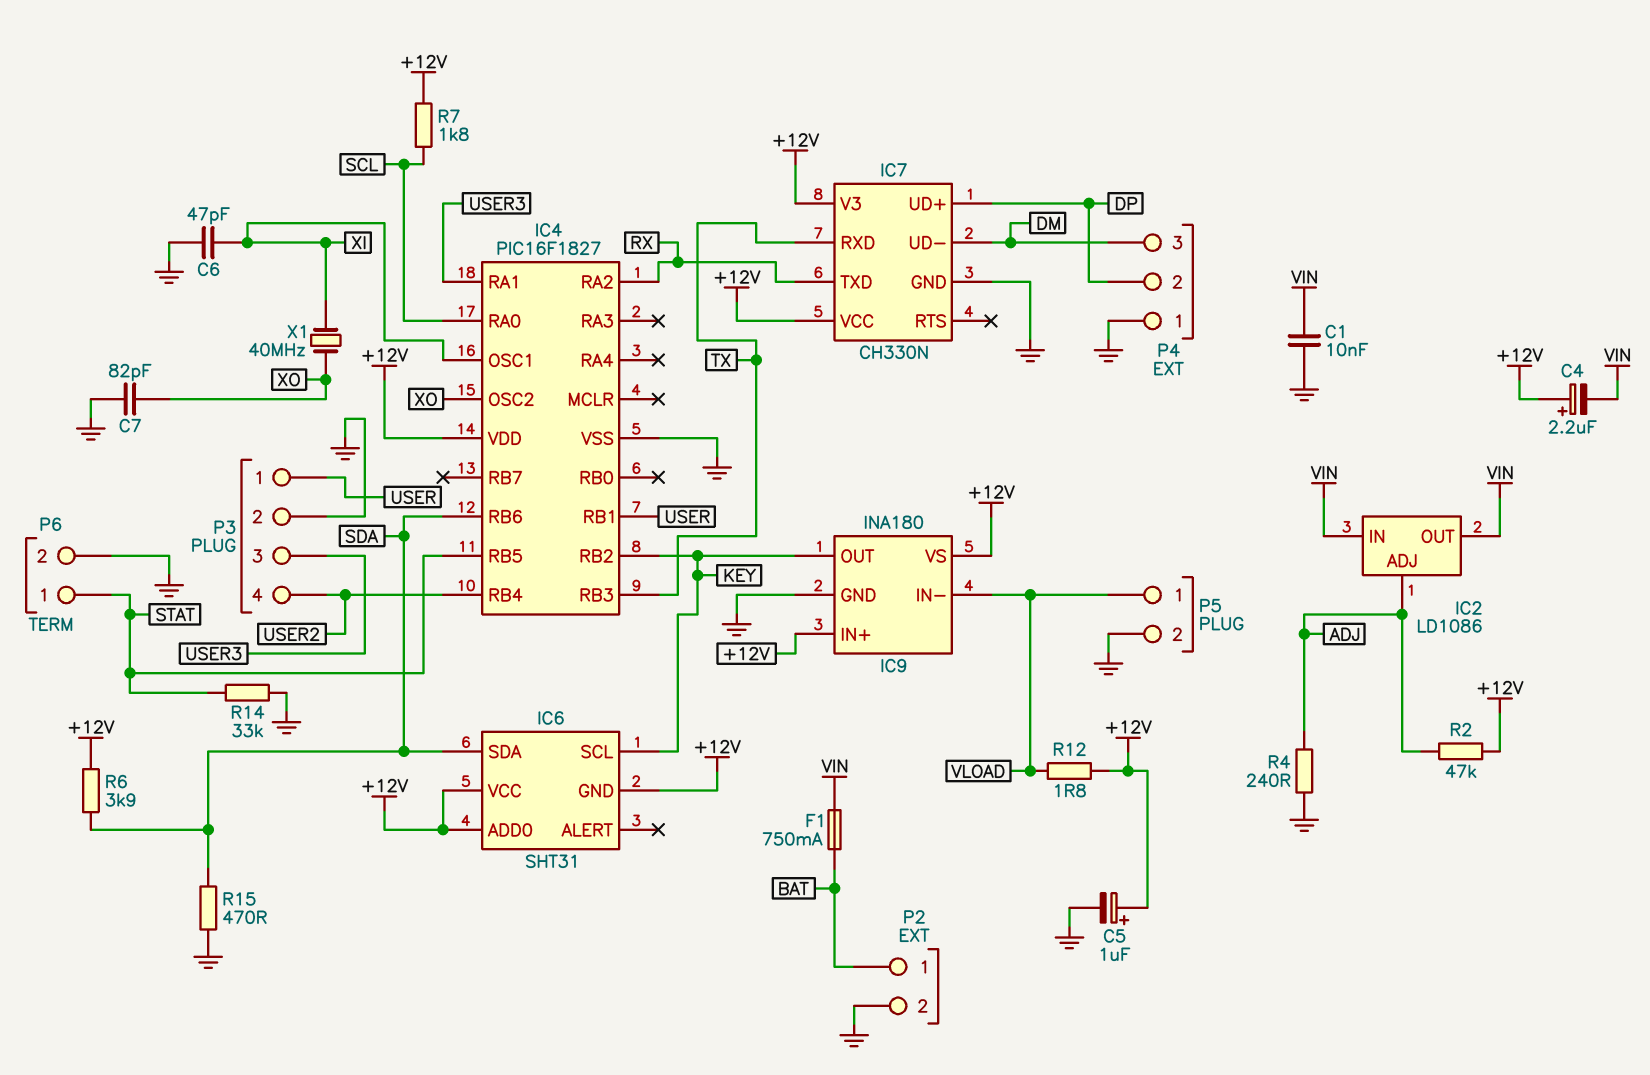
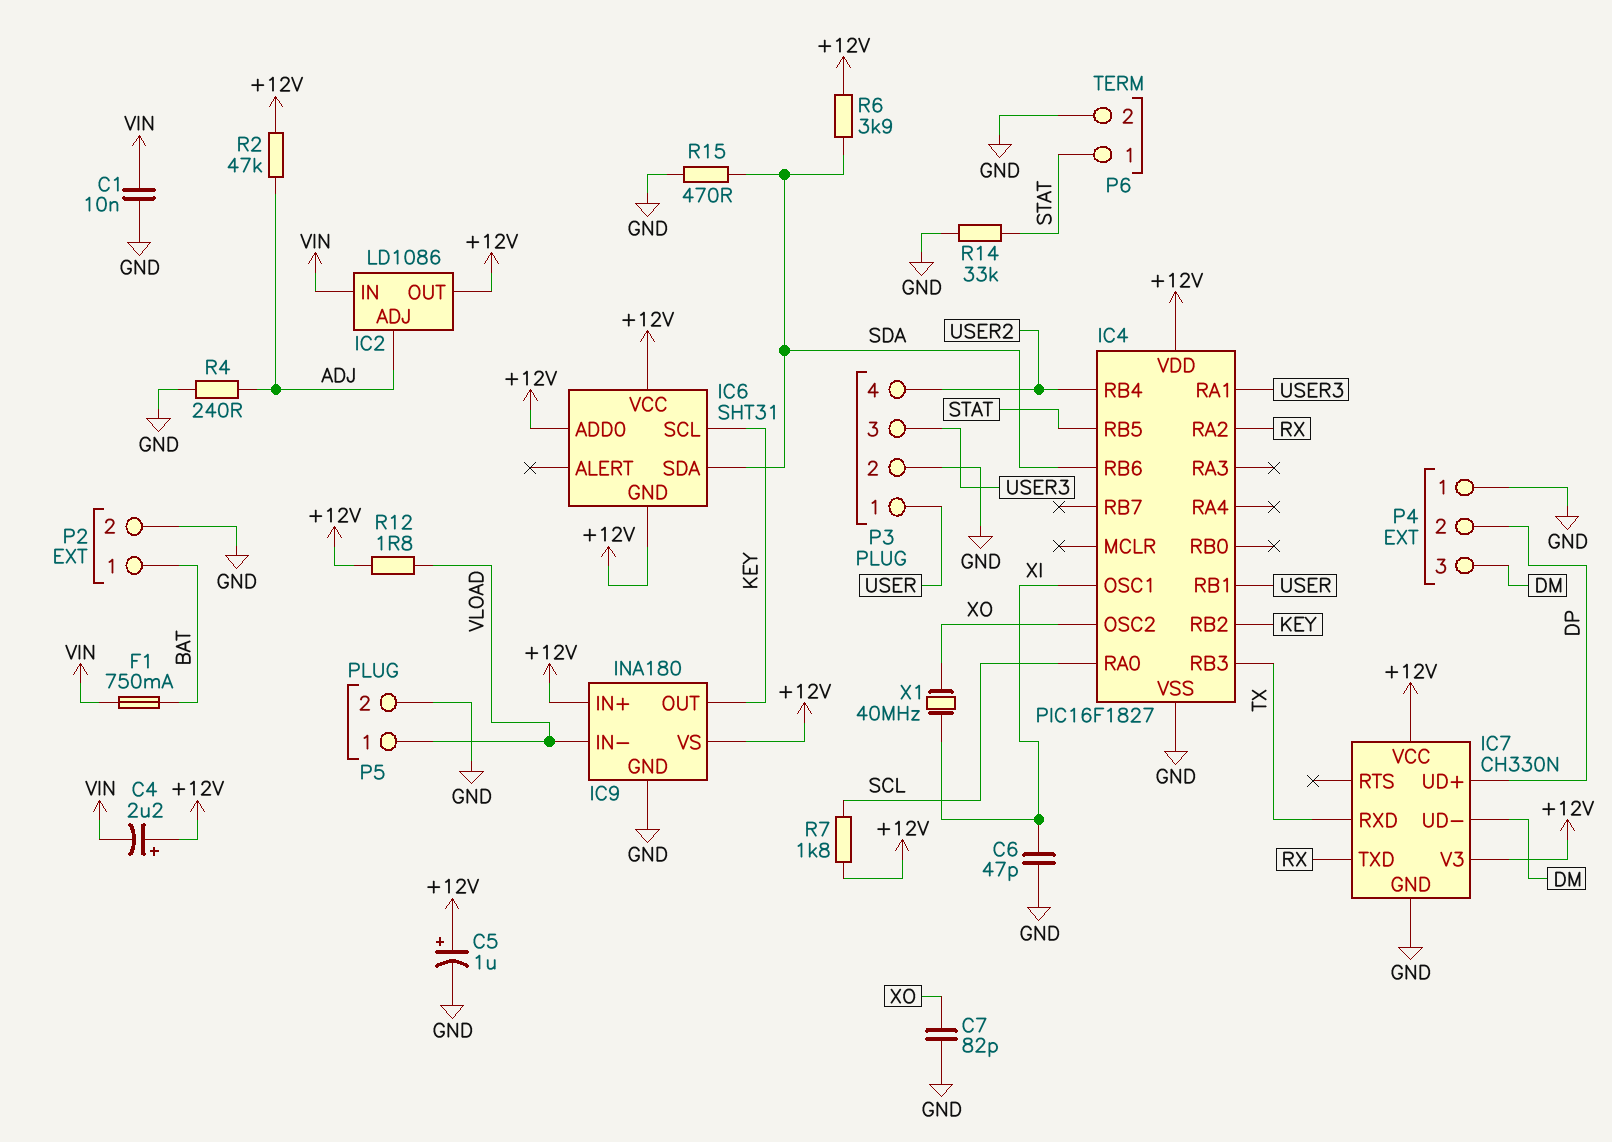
IC2 pin OUT: VIN -> +12V

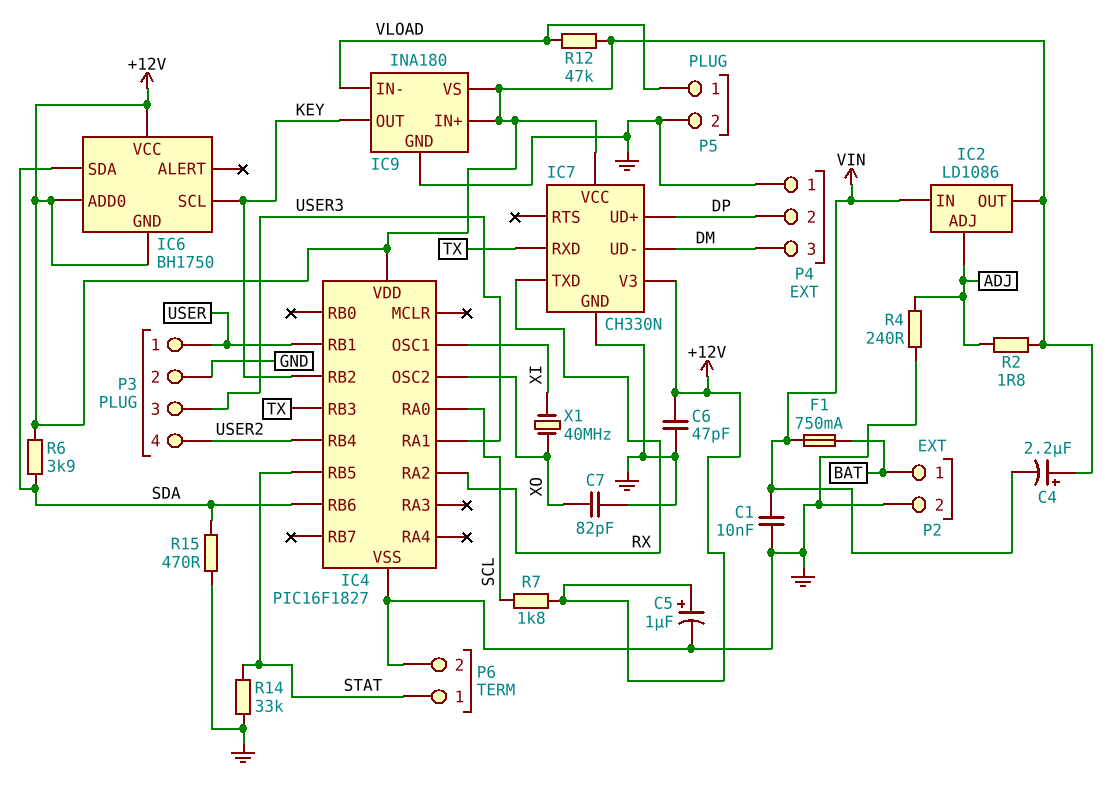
C6: 47pF (GND, XI) -> 47pF (+12V, GND)
IC6: SHT31 -> BH1750
R2: 47k (+12V, ADJ) -> 1.8 (+12V, ADJ)
R12: 1.8 (+12V, VLOAD) -> 47k (+12V, VLOAD)

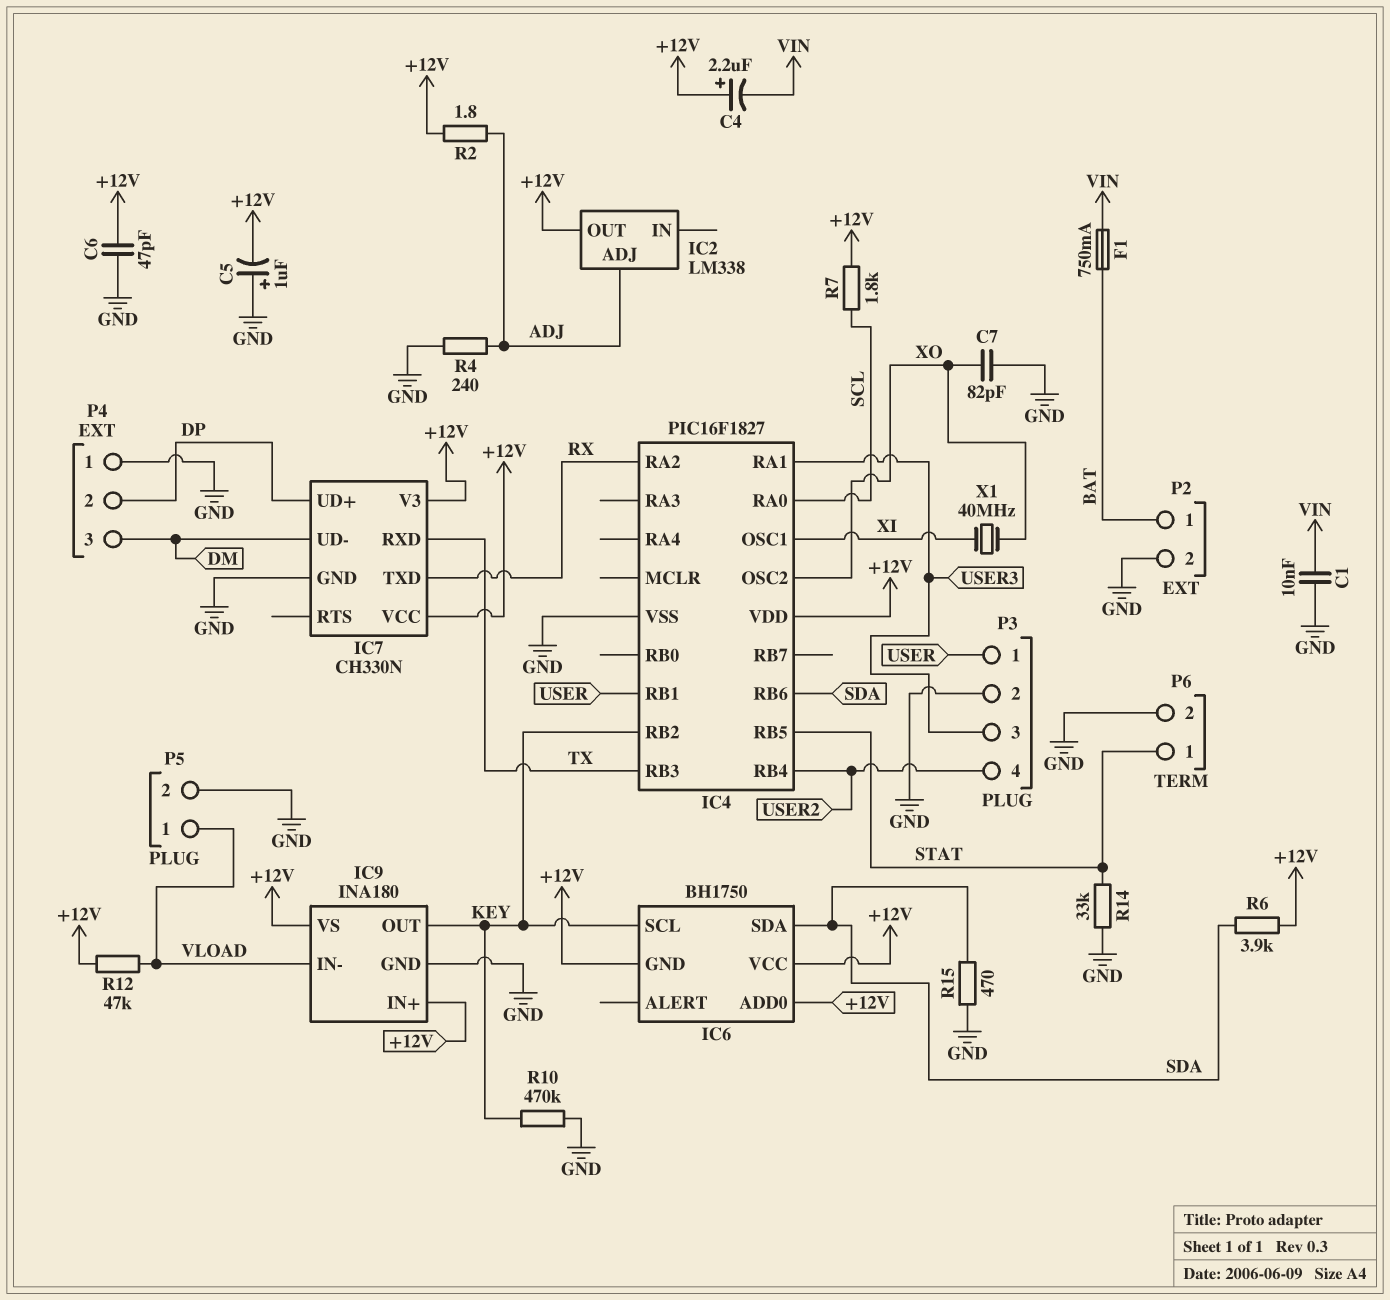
C5: 1uF (plus +12V, minus GND) -> 1uF (plus GND, minus +12V)
IC2: LD1086 -> LM338
IC2 pin IN: VIN -> none
R10: none -> 470k (GND, KEY)

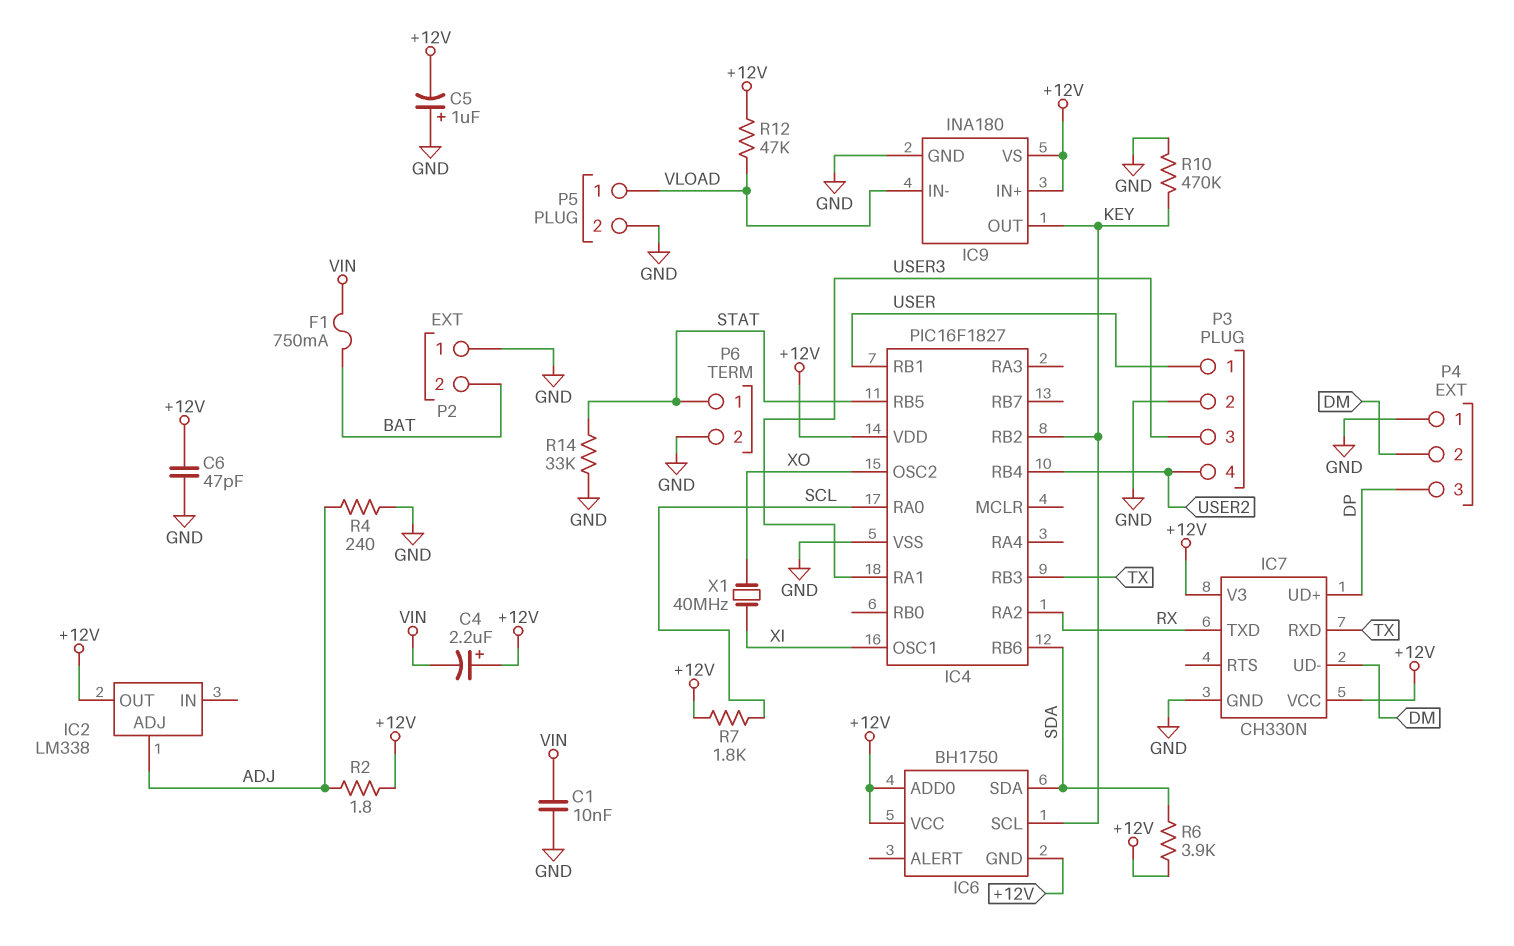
C7: 82pF (GND, XO) -> none
P2 pin 1: BAT -> GND
P2 pin 2: GND -> BAT
P4 pin 2: DP -> DM
P4 pin 3: DM -> DP
R15: 470 (GND, SDA) -> none

